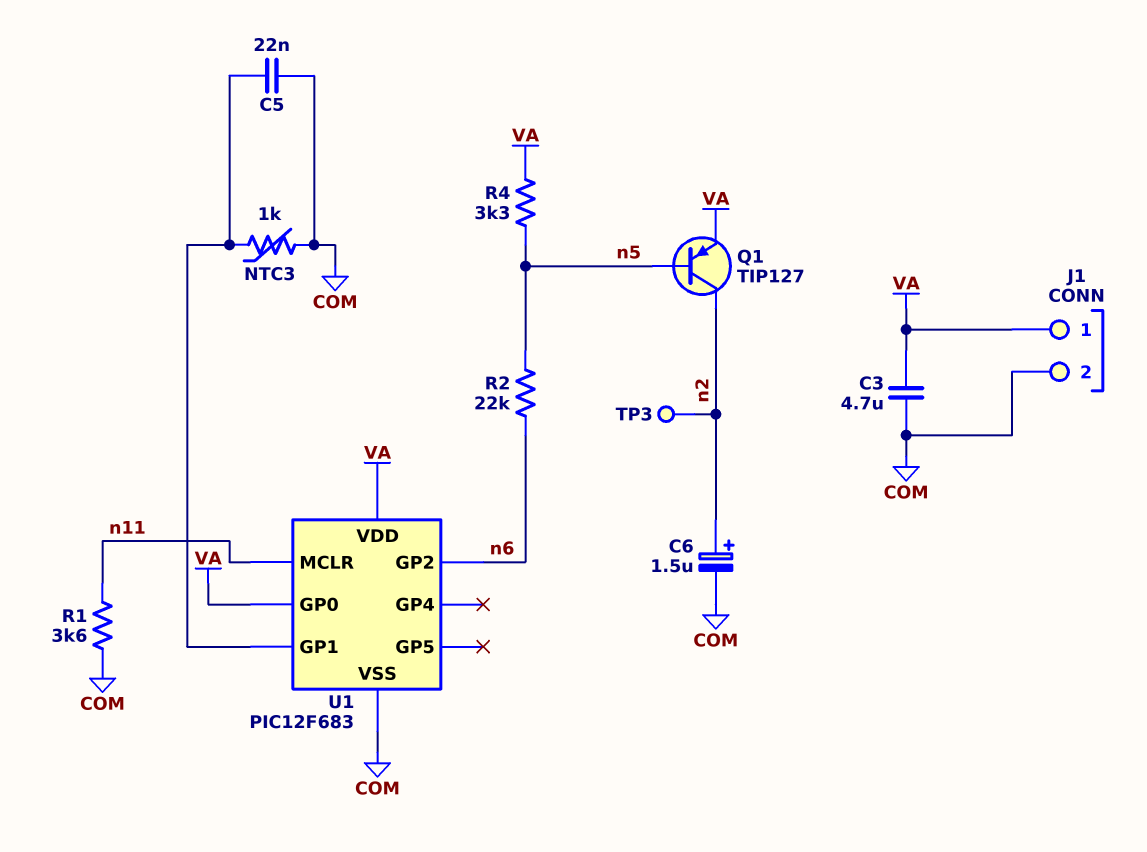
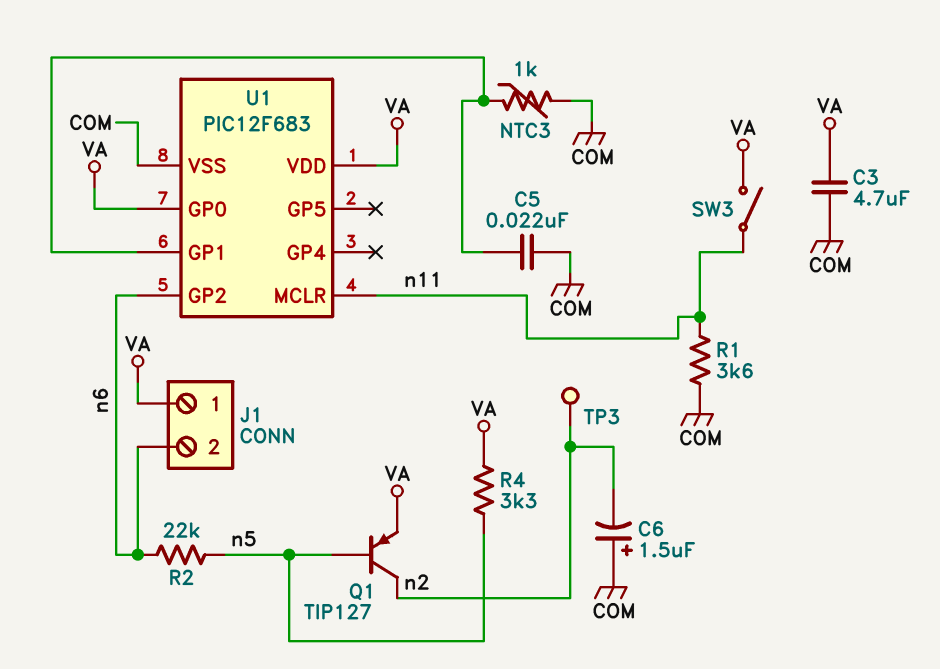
C6: 1.5uF (plus n2, minus COM) -> 1.5uF (plus COM, minus n2)
J1 pin 2: COM -> n6
SW3: none -> switch (VA, n11)

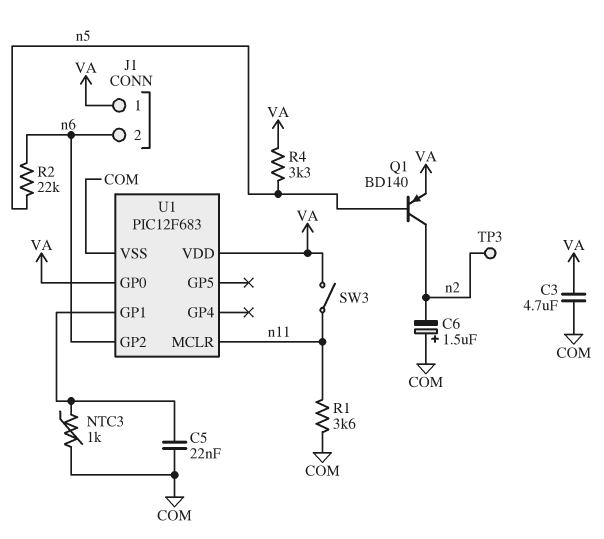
Q1: PNP TIP127 (B n5, C n2, E VA) -> PNP BD140 (B n5, C n2, E VA)

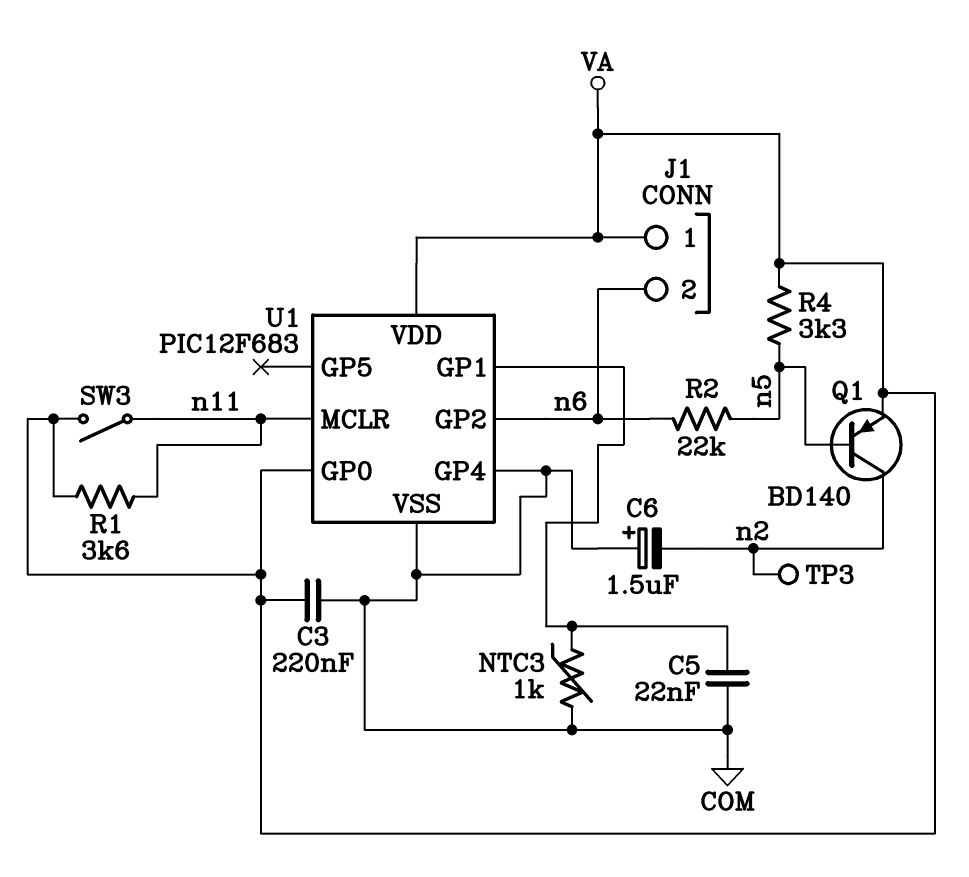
C3: 4.7uF (COM, VA) -> 220nF (COM, VA)
R1: 3.6k (COM, n11) -> 3.6k (VA, n11)
U1 pin GP4: none -> COM

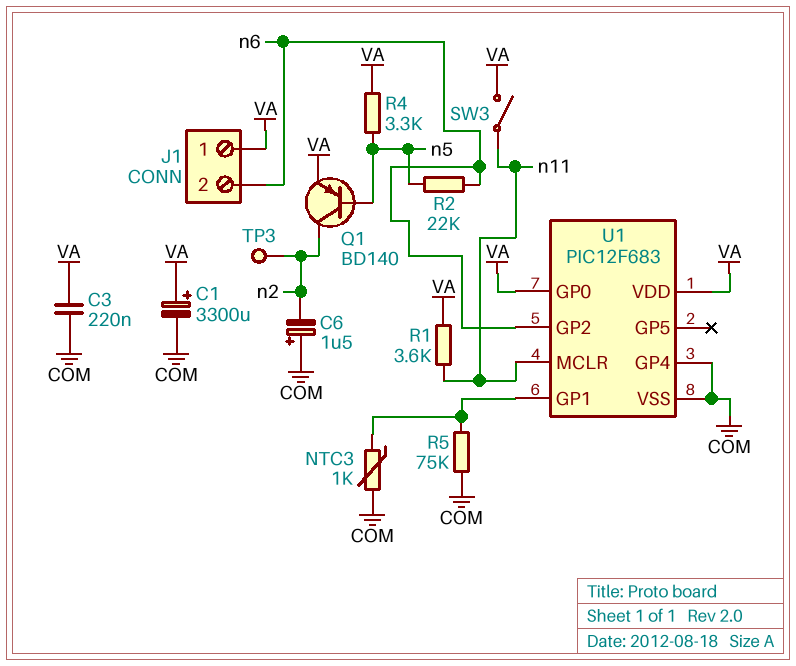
C1: none -> 3300uF (plus VA, minus COM)
C5: 22nF (COM, U1/GP1) -> none
R5: none -> 75k (COM, U1/GP1)

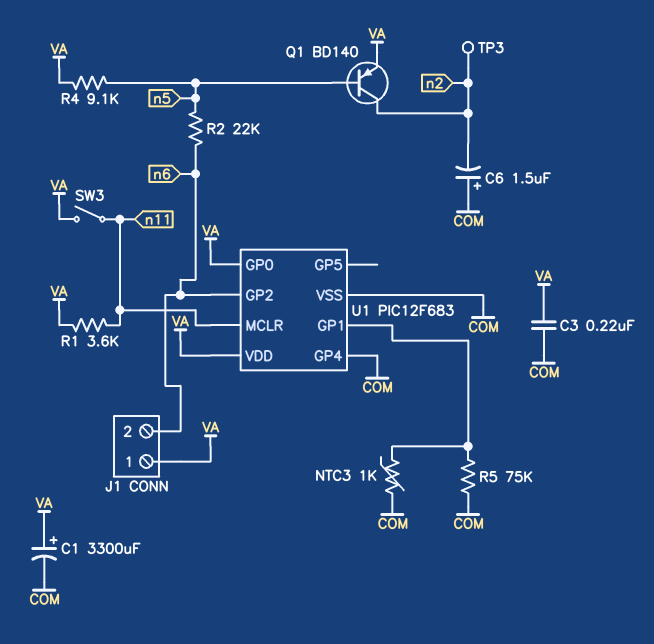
R4: 3.3k (VA, n5) -> 9.1k (VA, n5)

